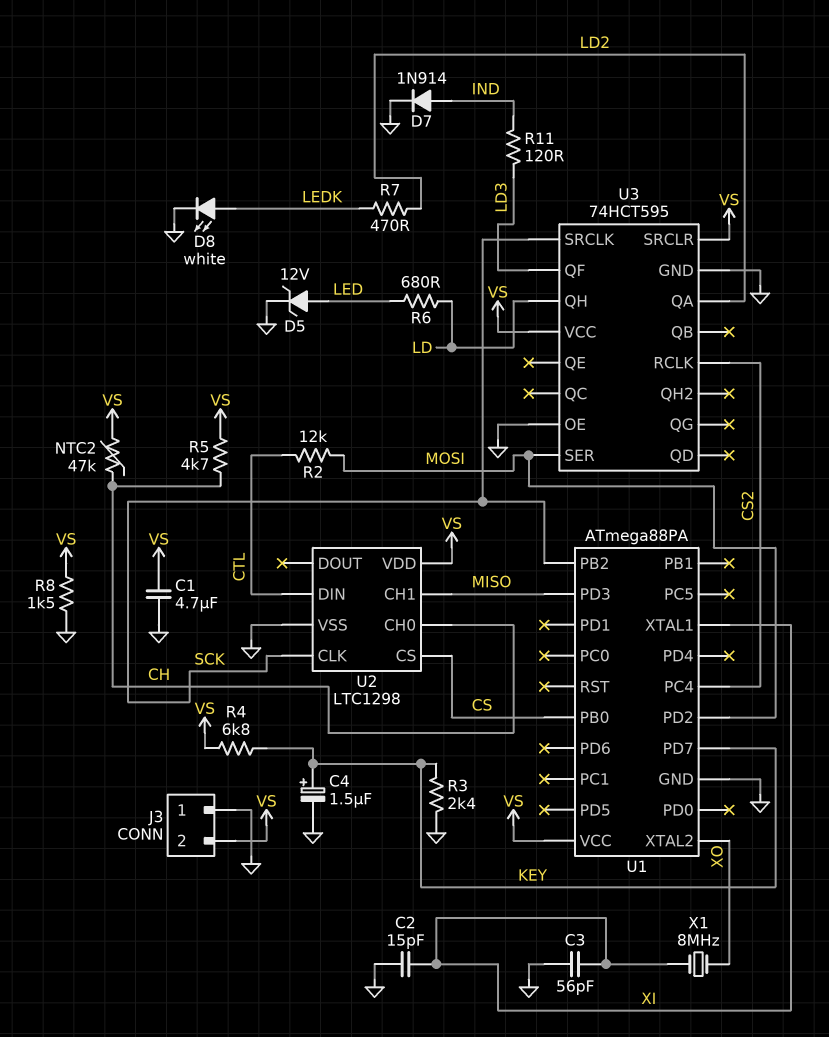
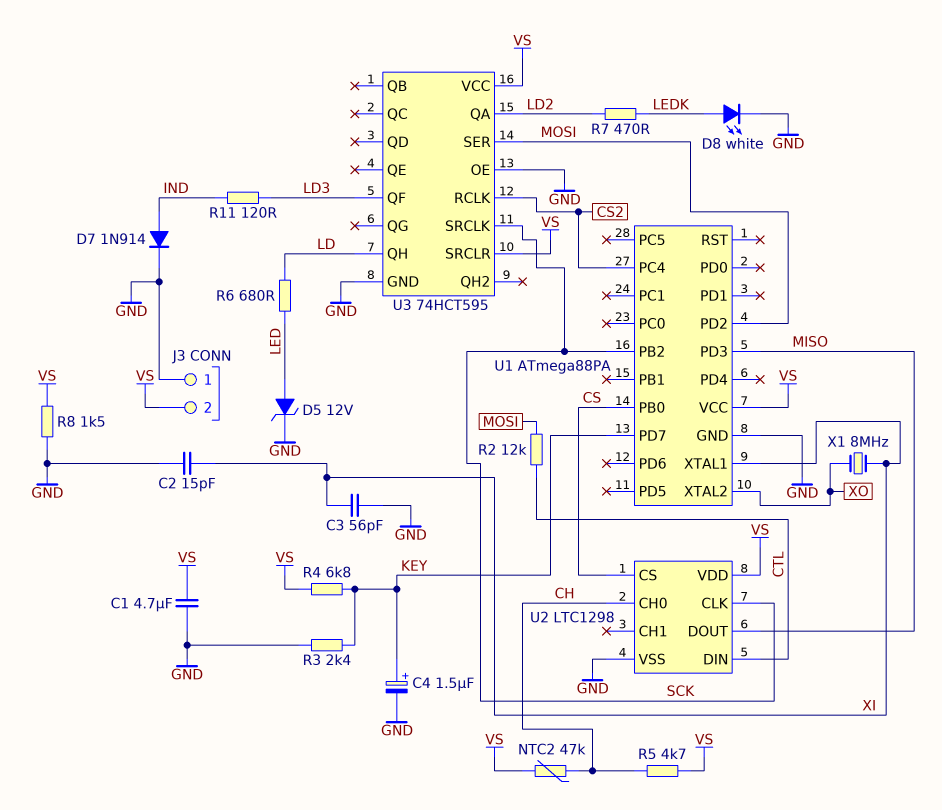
U2 pin CH1: MISO -> none
U2 pin DOUT: none -> MISO

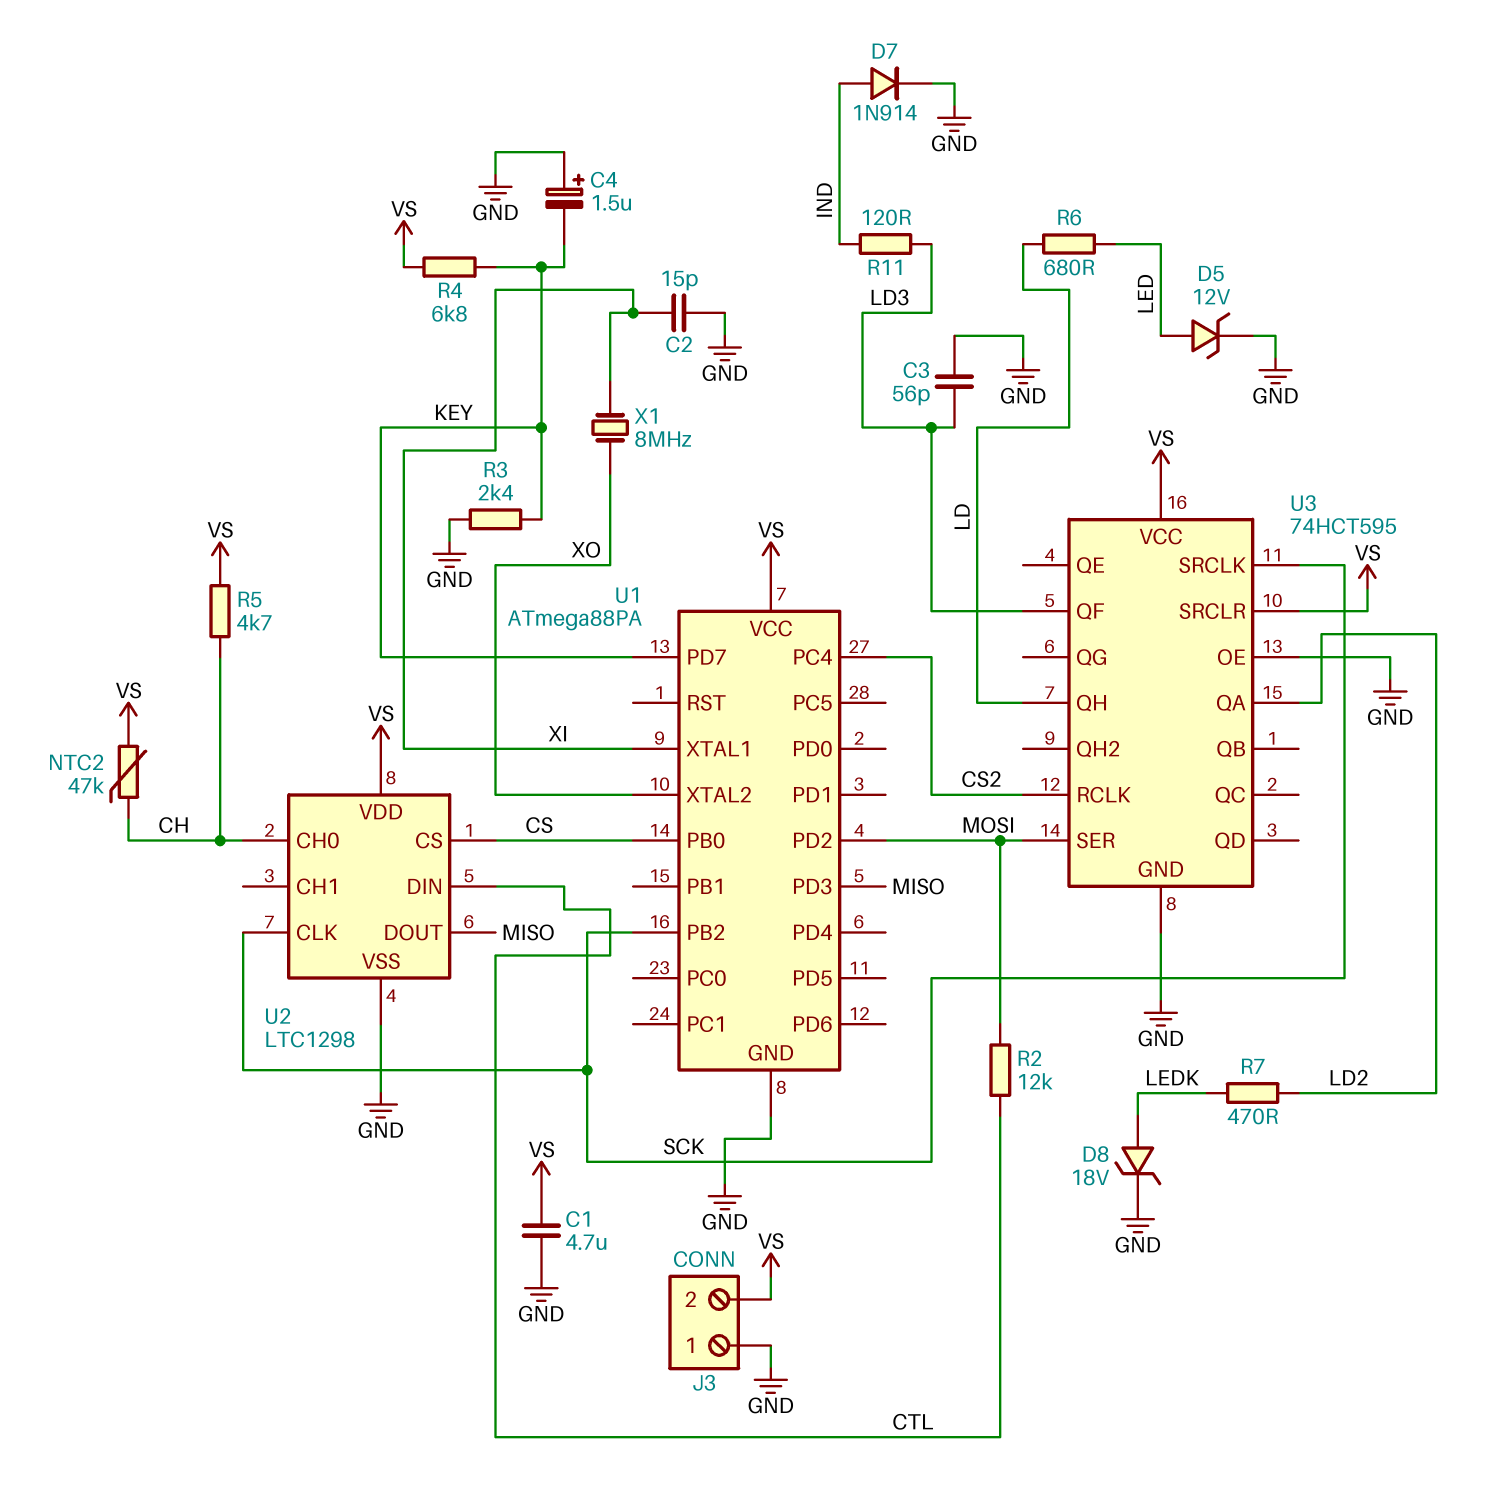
C3: 56pF (GND, XI) -> 56pF (GND, LD3)
C4: 1.5uF (plus KEY, minus GND) -> 1.5uF (plus GND, minus KEY)
D8: LED white (A LEDK, K GND) -> zener 18V (A LEDK, K GND)
R8: 1.5k (GND, VS) -> none

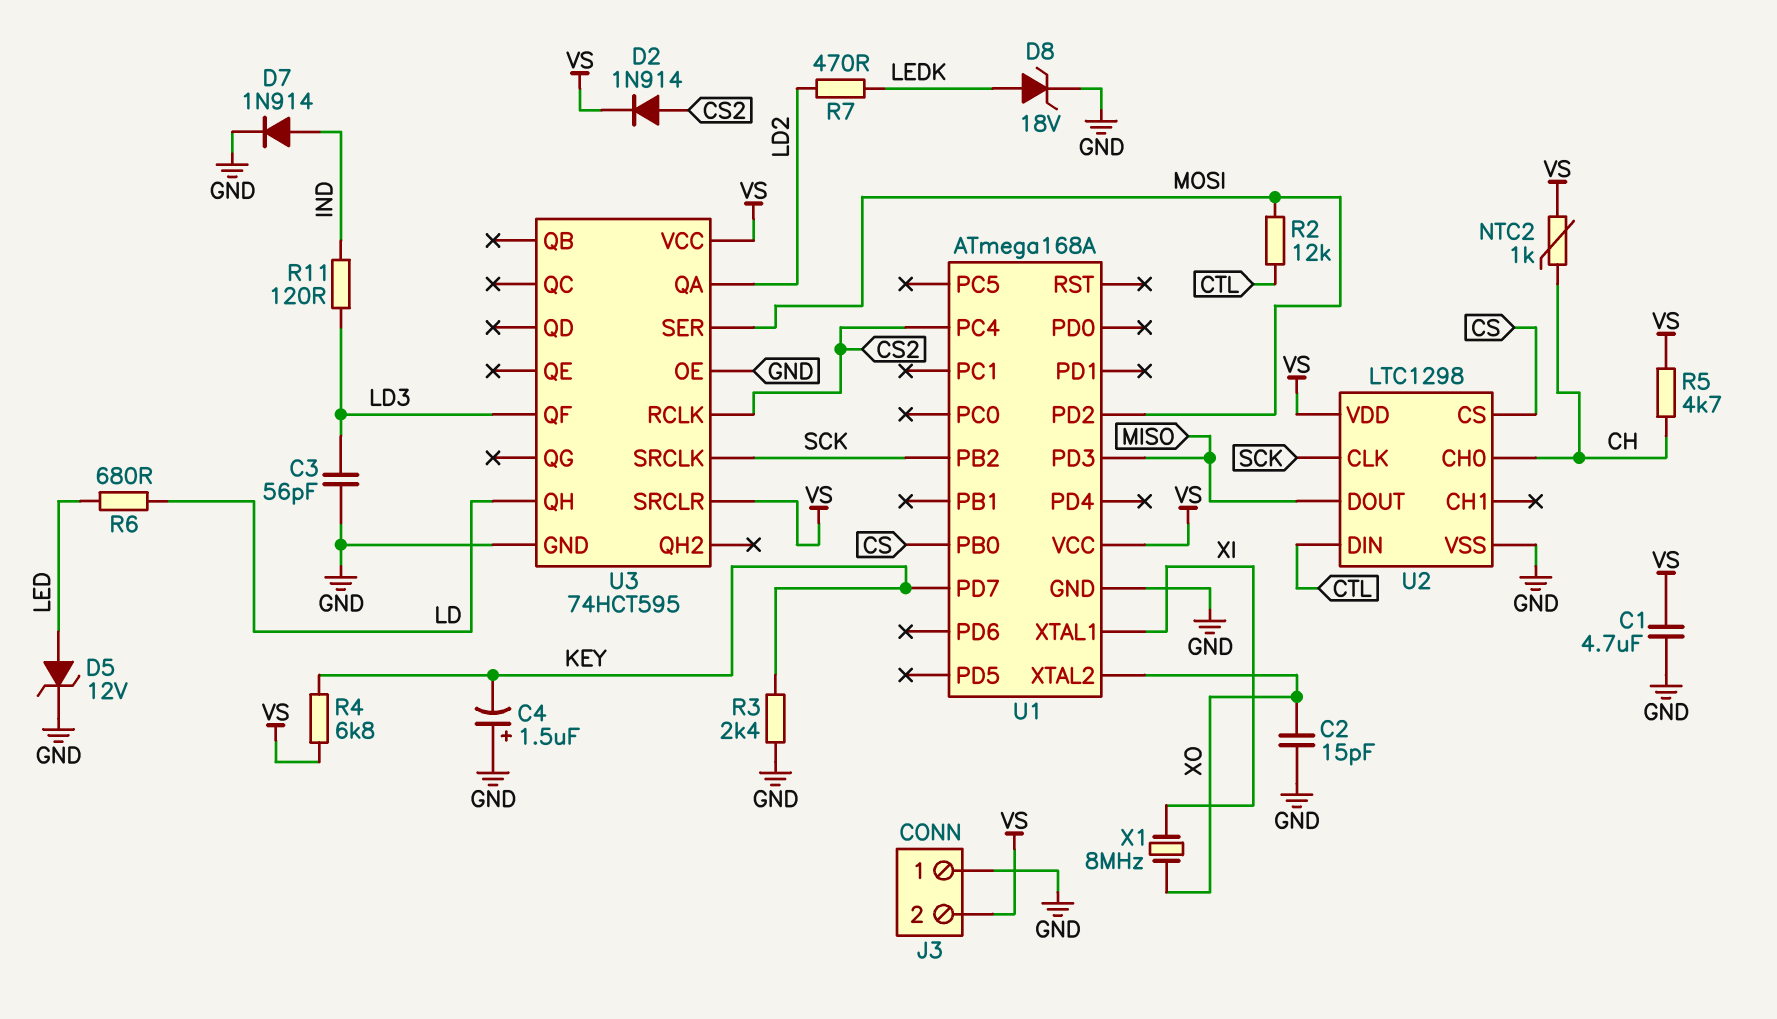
C2: 15pF (GND, XI) -> 15pF (GND, XO)
D2: none -> diode 1N914 (A CS2, K VS)
NTC2: 47k (CH, VS) -> 1k (CH, VS)
U1: ATmega88PA -> ATmega168A

